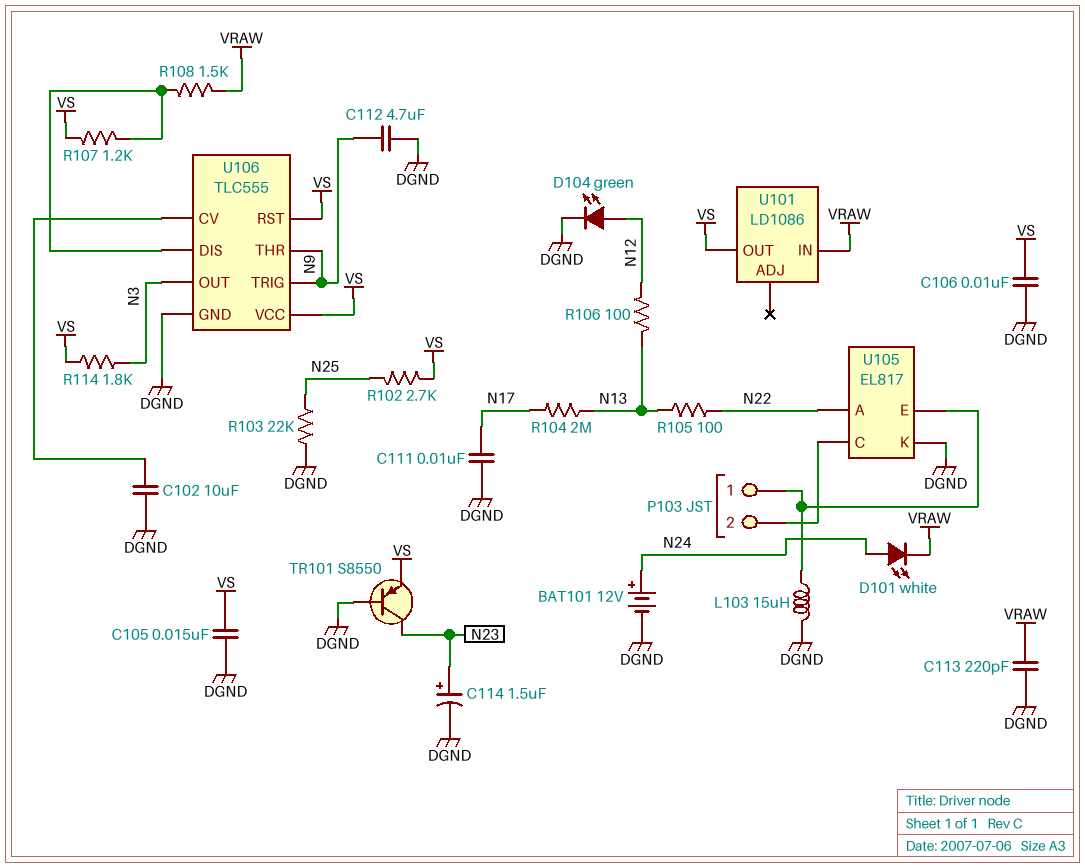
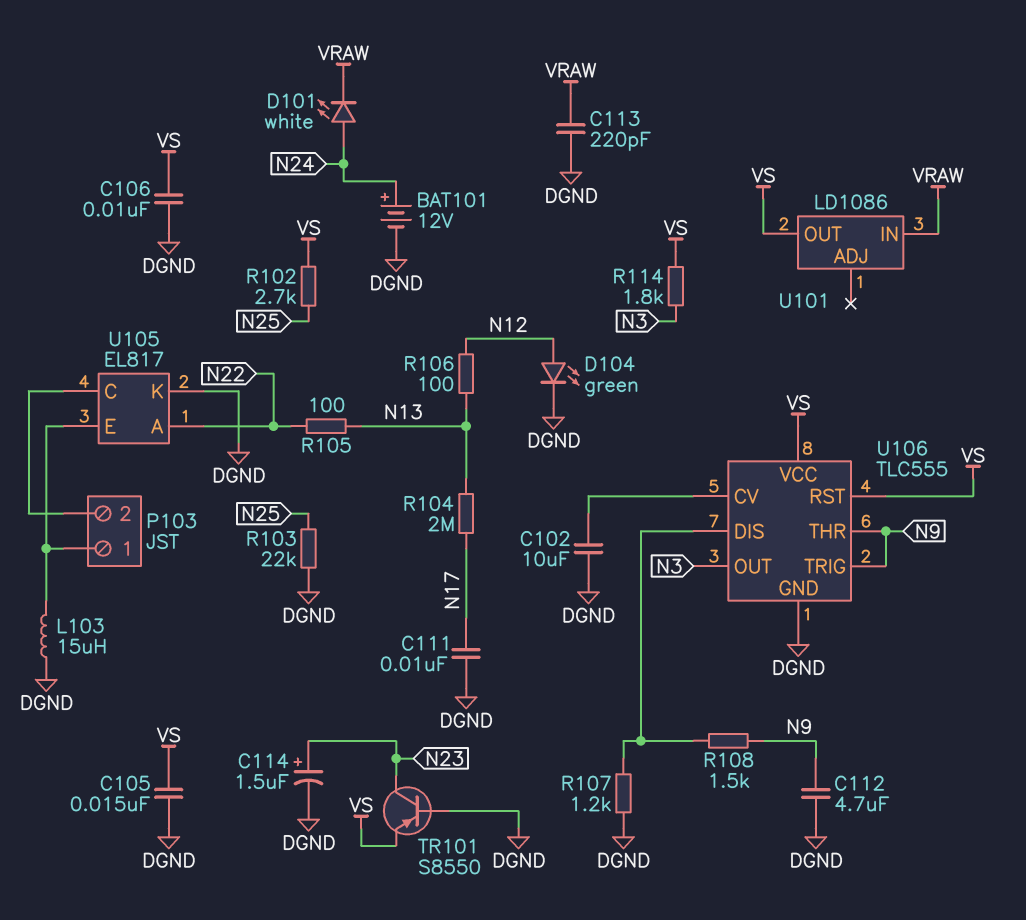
R107: 1.2k (U106/DIS, VS) -> 1.2k (DGND, U106/DIS)
R108: 1.5k (U106/DIS, VRAW) -> 1.5k (N9, U106/DIS)

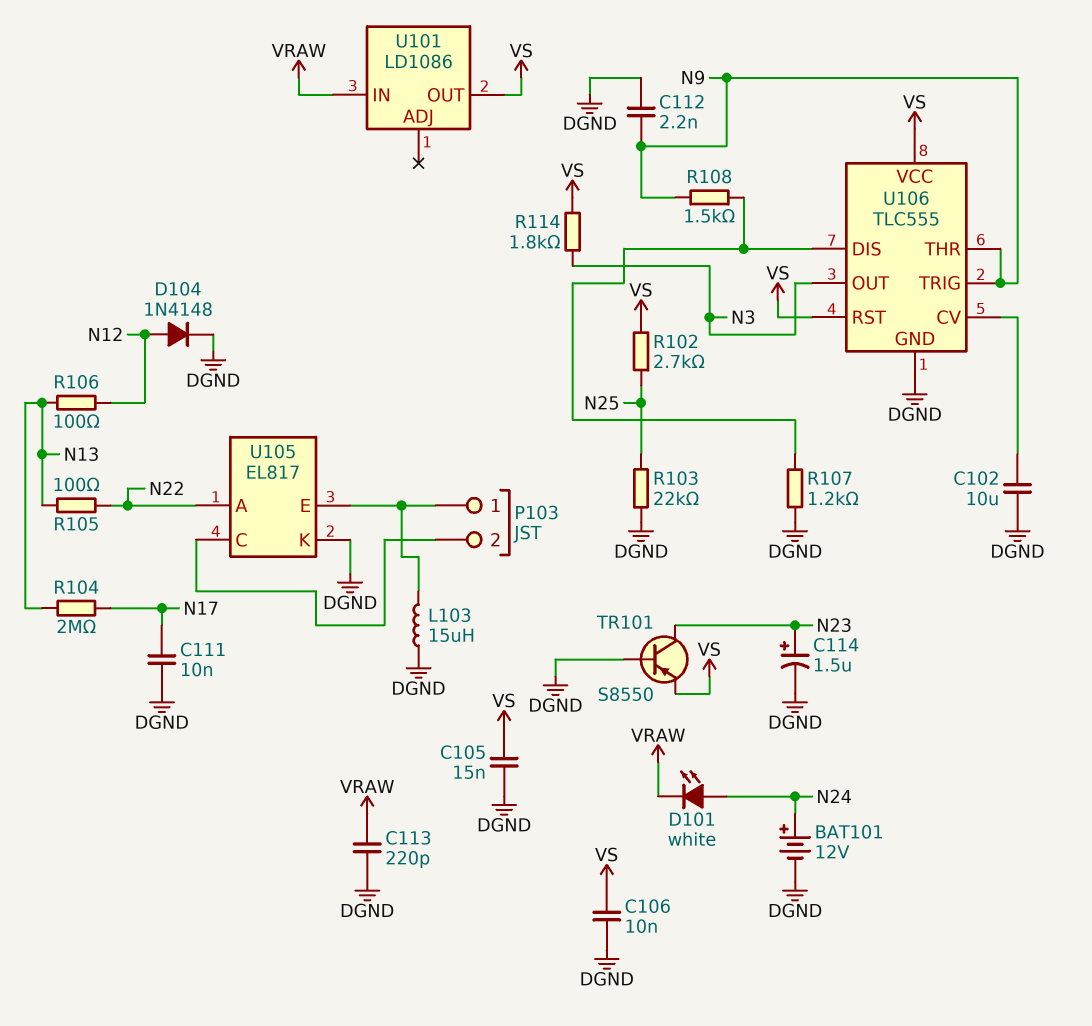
C112: 4.7uF (DGND, N9) -> 2.2nF (DGND, N9)
D104: LED green (A N12, K DGND) -> diode 1N4148 (A N12, K DGND)

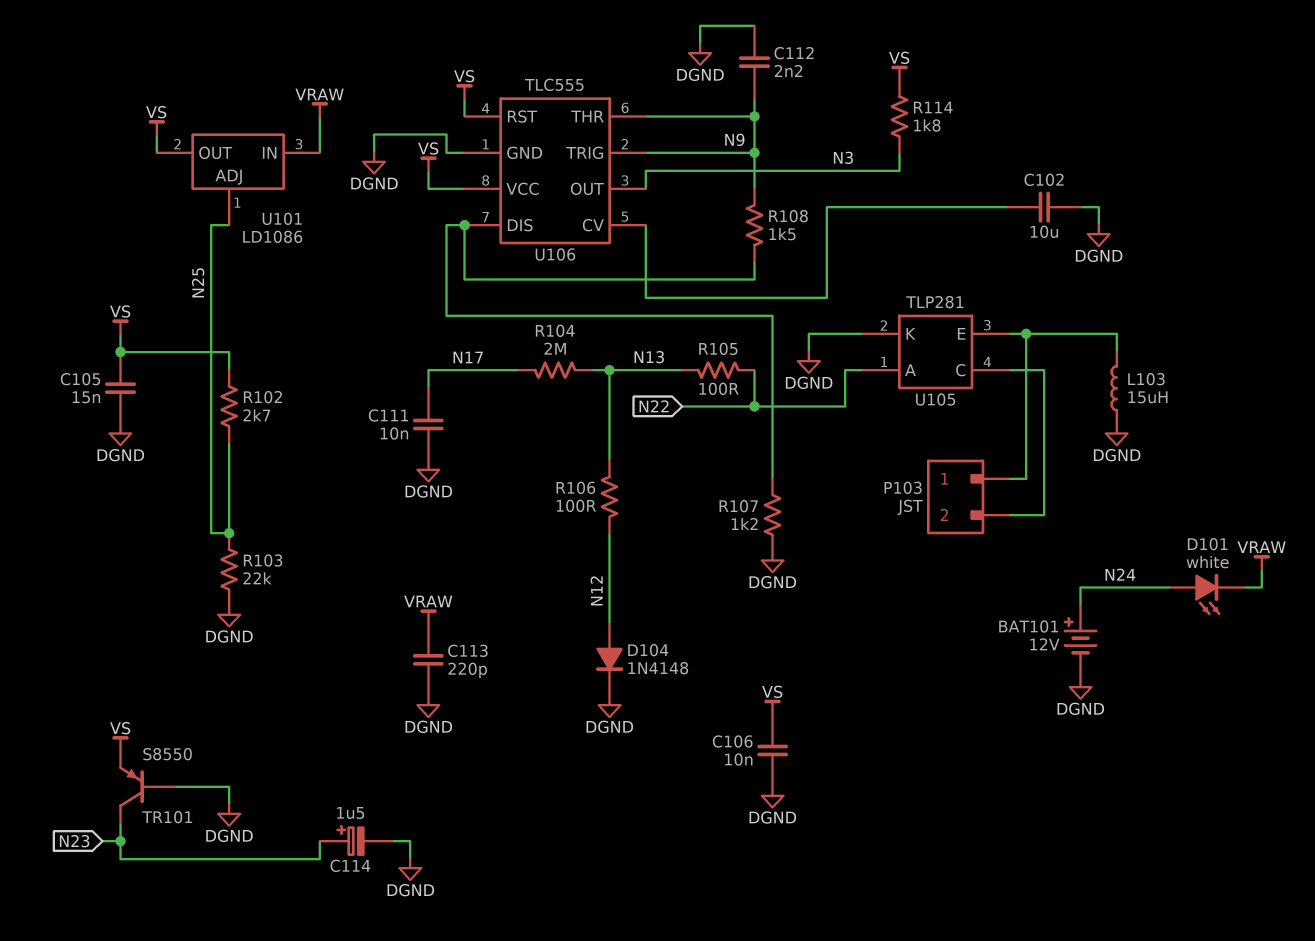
U101 pin ADJ: none -> N25
U105: EL817 -> TLP281

